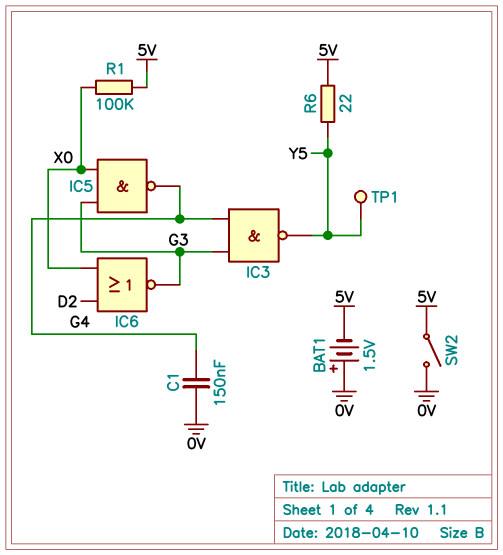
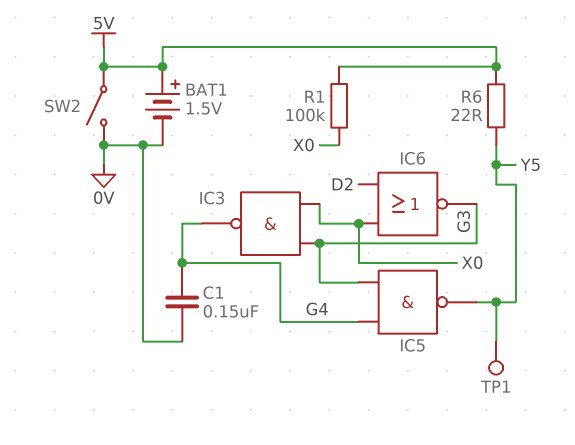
BAT1: 1.5V (plus 0V, minus 5V) -> 1.5V (plus 5V, minus 0V)
IC3: NAND (in G3, in G4, out Y5) -> NAND (in G3, in X0, out G4)
IC5: NAND (in G3, in X0, out G4) -> NAND (in G3, in G4, out Y5)

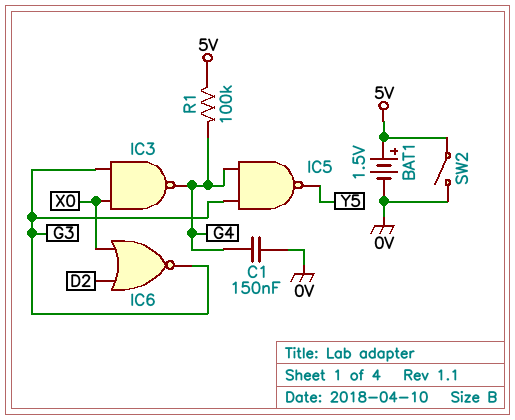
R1: 100k (5V, X0) -> 100k (5V, G4)
R6: 22 (5V, Y5) -> none
TP1: test point (Y5) -> none

